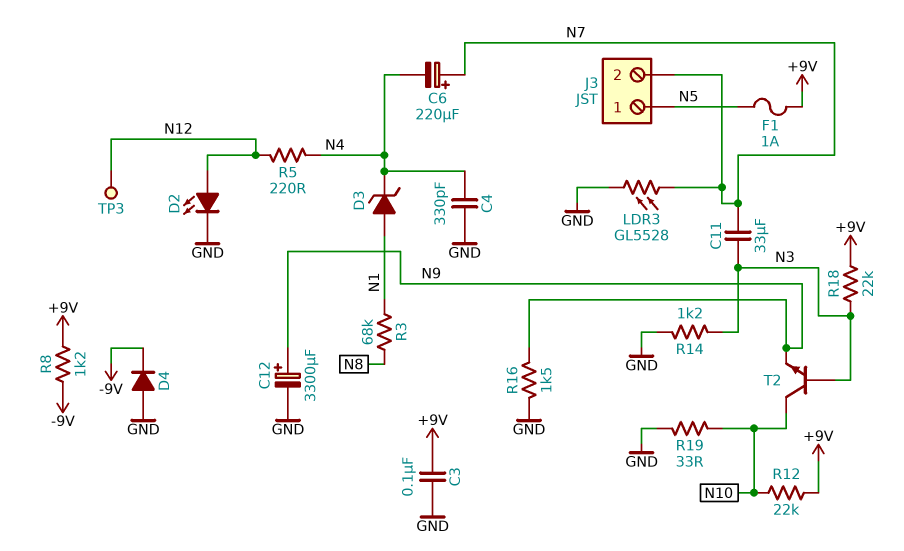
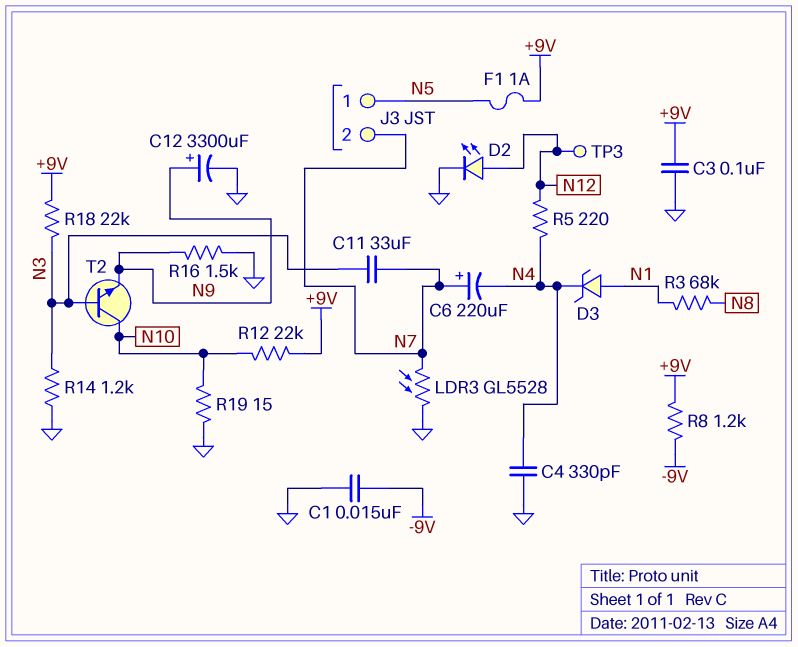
C1: none -> 15nF (-9V, GND)
D4: diode (A GND, K -9V) -> none
R19: 33 (GND, N10) -> 15 (GND, N10)

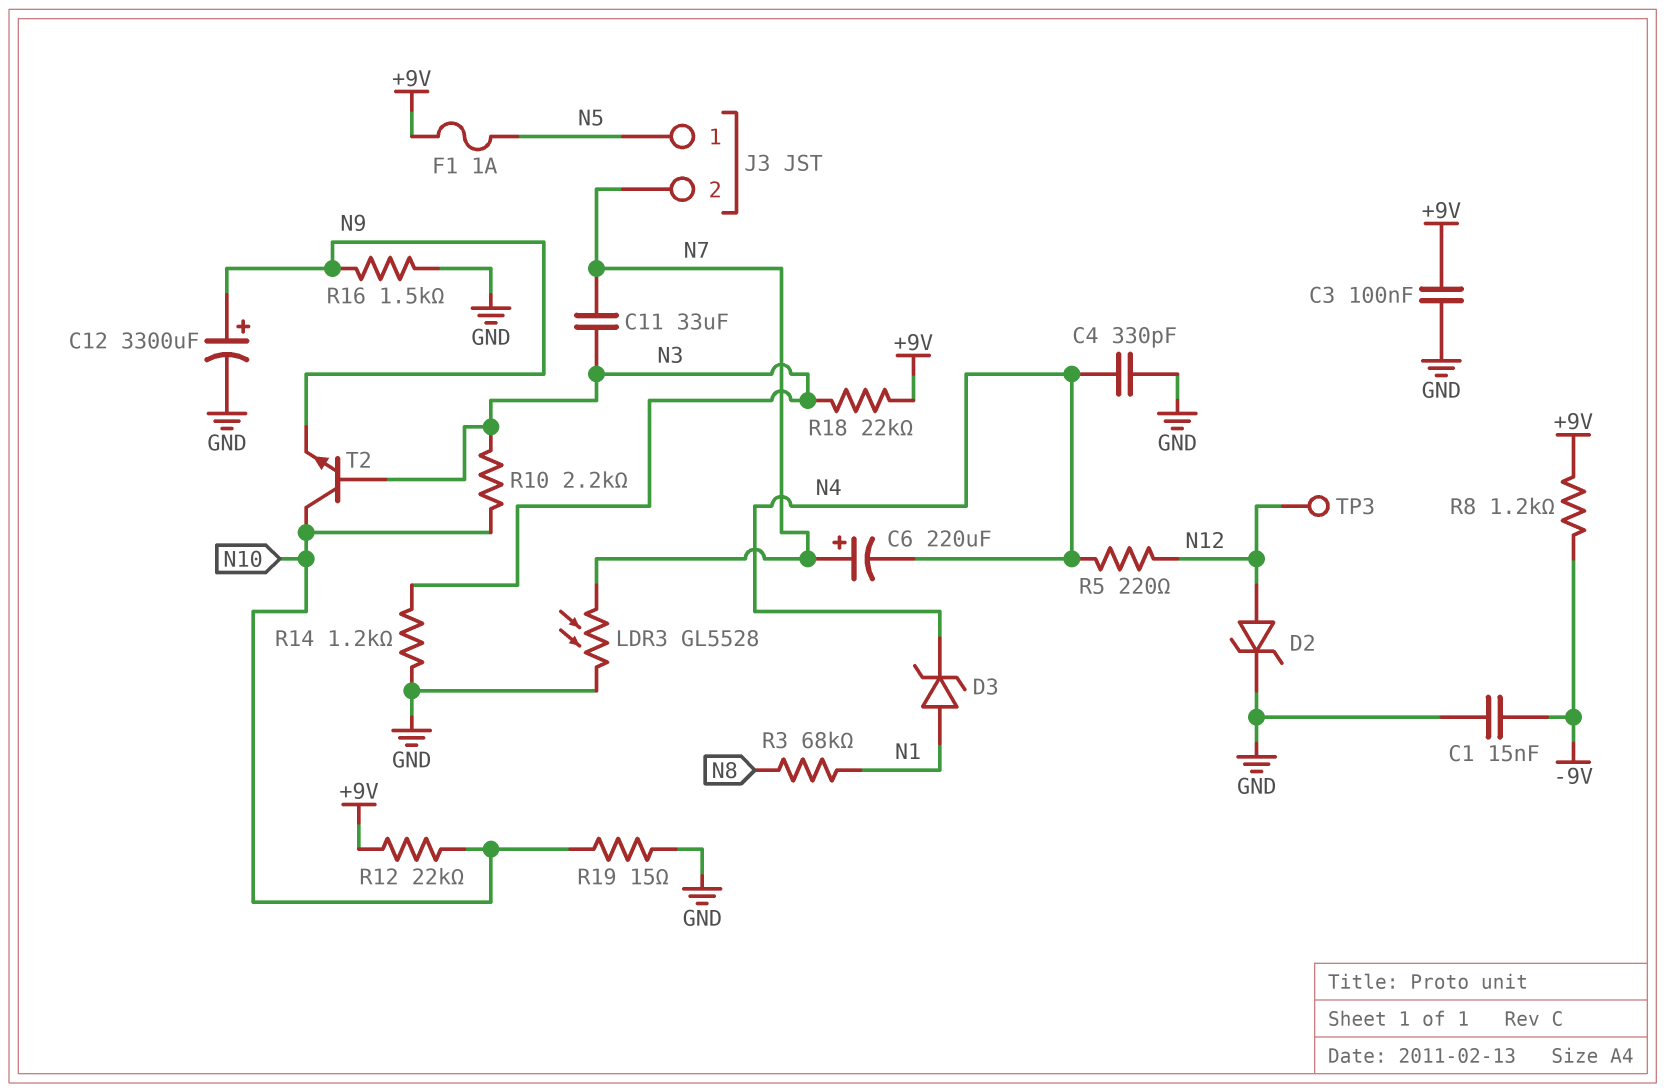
D2: LED (A N12, K GND) -> zener (A N12, K GND)
R10: none -> 2.2k (N3, N10)

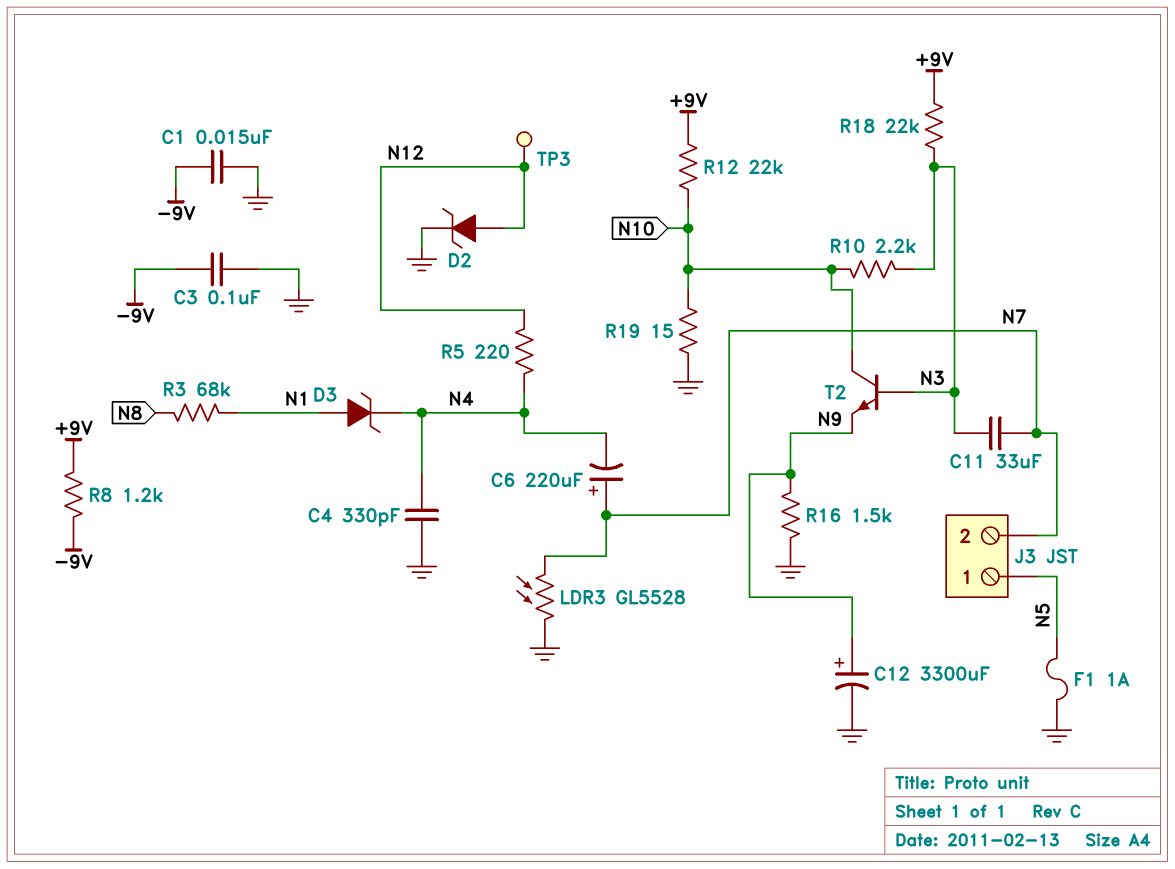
C3: 100nF (+9V, GND) -> 100nF (-9V, GND)
F1: 1A (+9V, N5) -> 1A (GND, N5)
R14: 1.2k (GND, N3) -> none

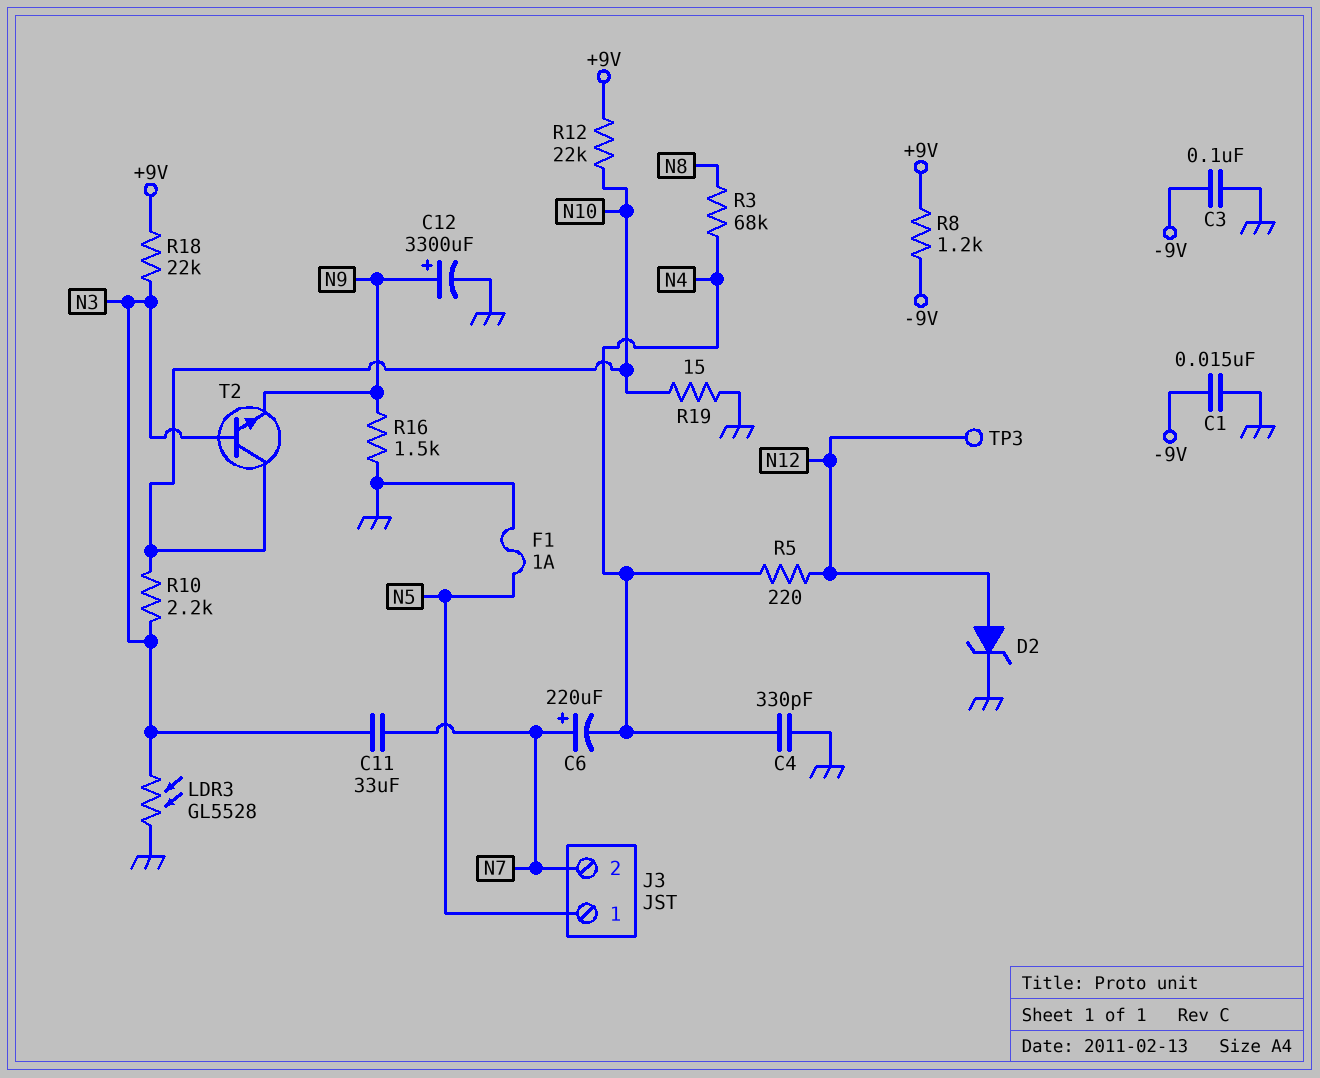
D3: zener (A N1, K N4) -> none
LDR3: GL5528 (GND, N7) -> GL5528 (GND, N3)
R3: 68k (N1, N8) -> 68k (N4, N8)

